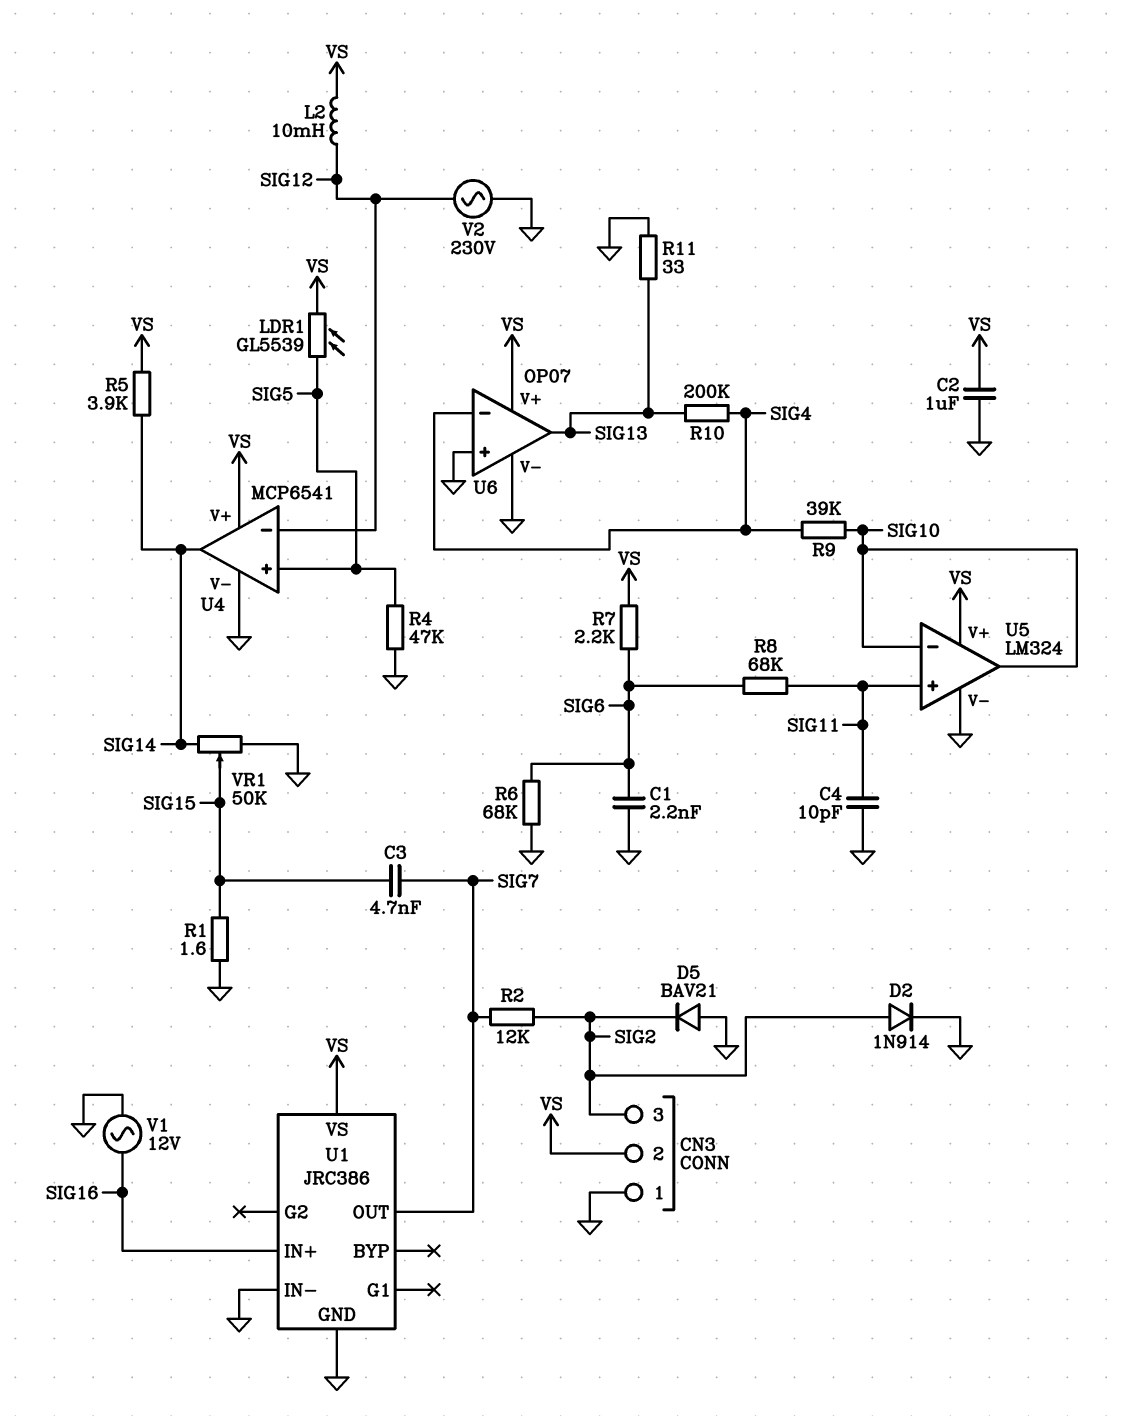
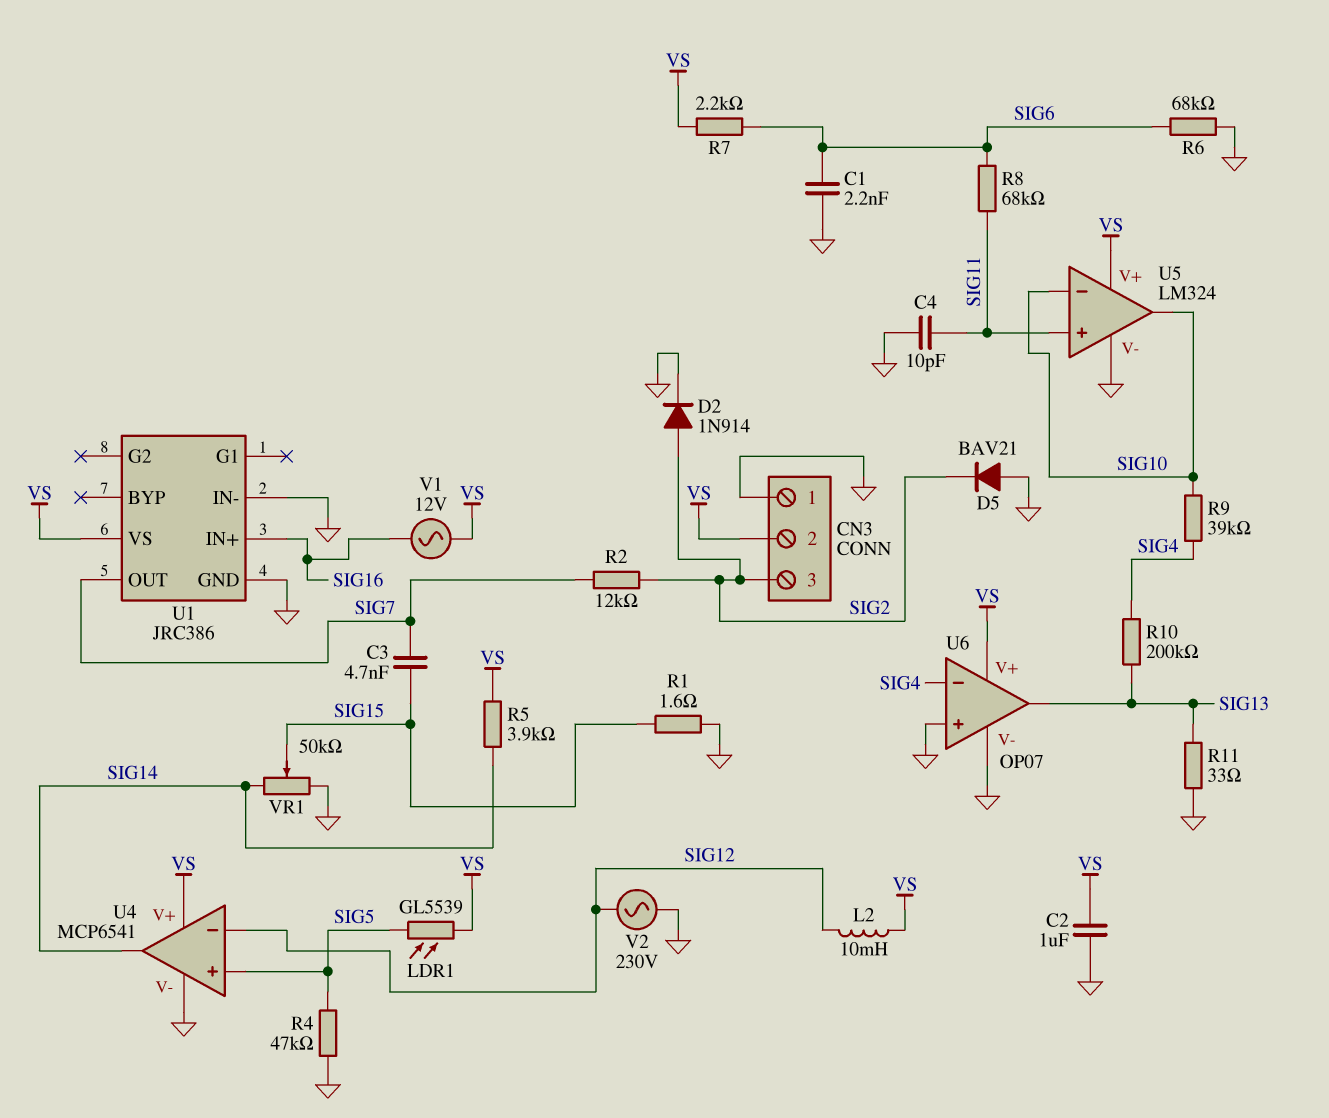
V1: AC 12V (GND, SIG16) -> AC 12V (SIG16, VS)

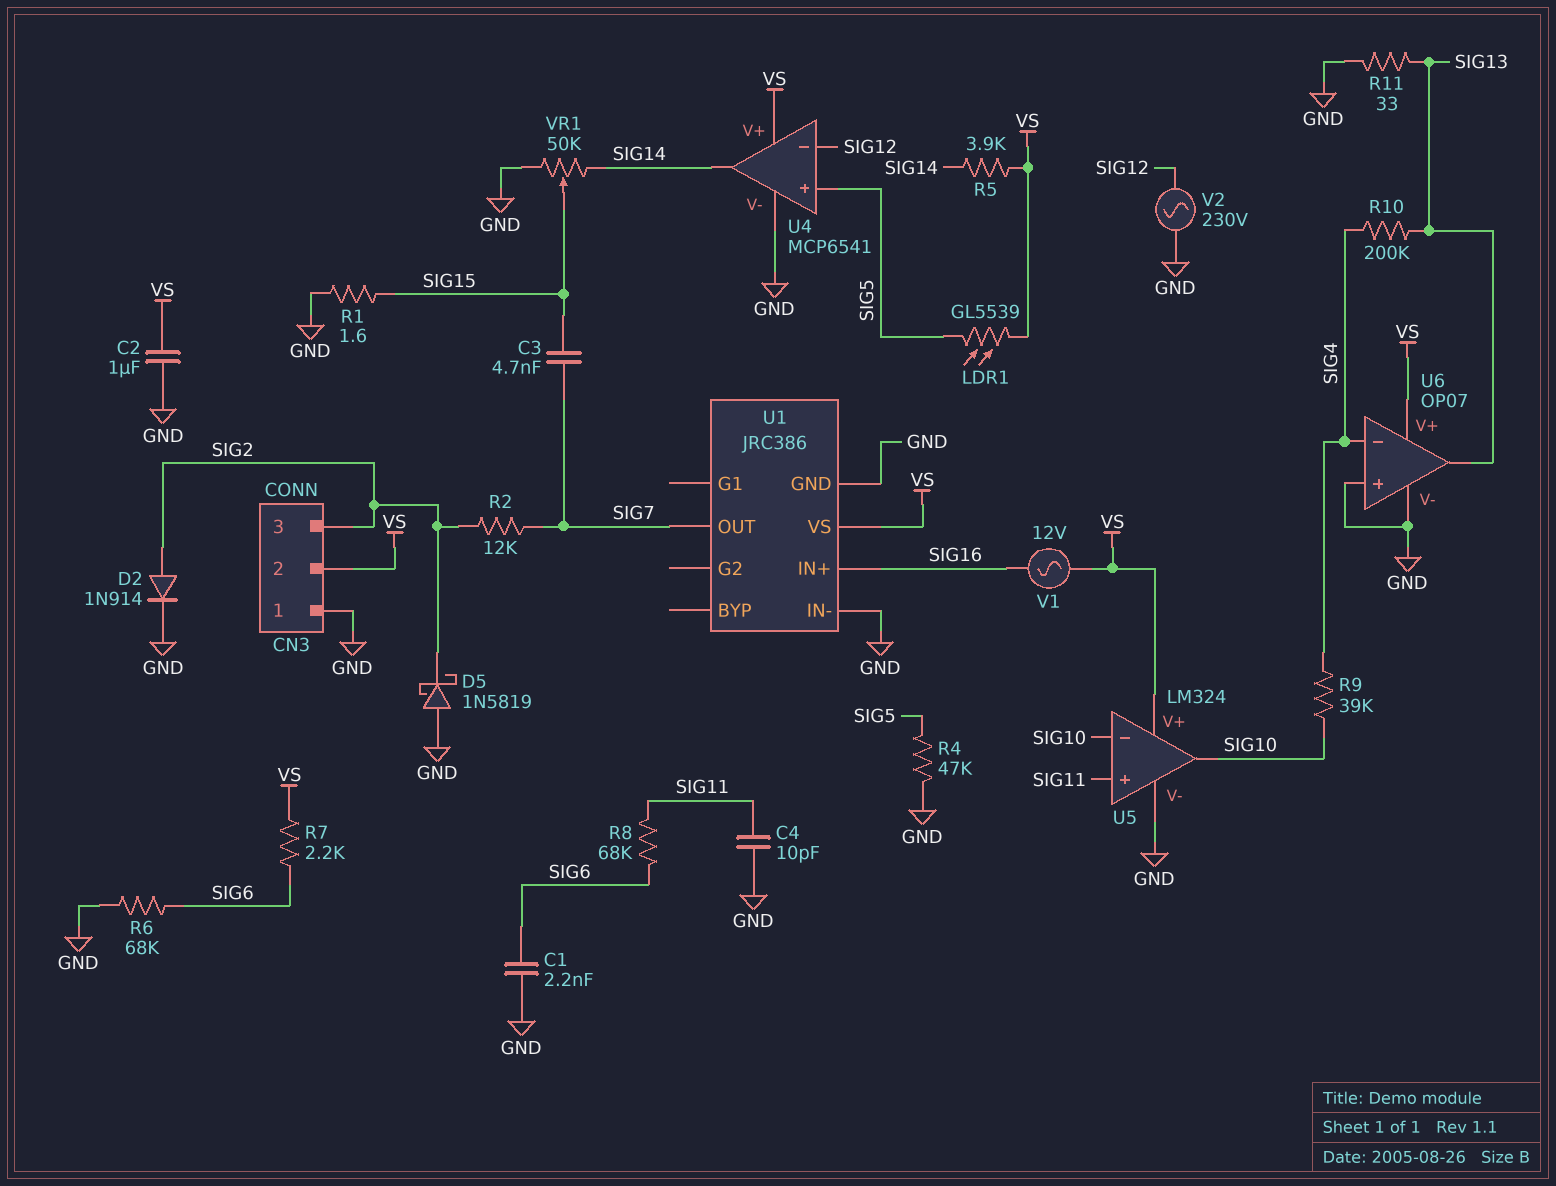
D5: diode BAV21 (A GND, K SIG2) -> schottky 1N5819 (A GND, K SIG2)
L2: 10mH (SIG12, VS) -> none

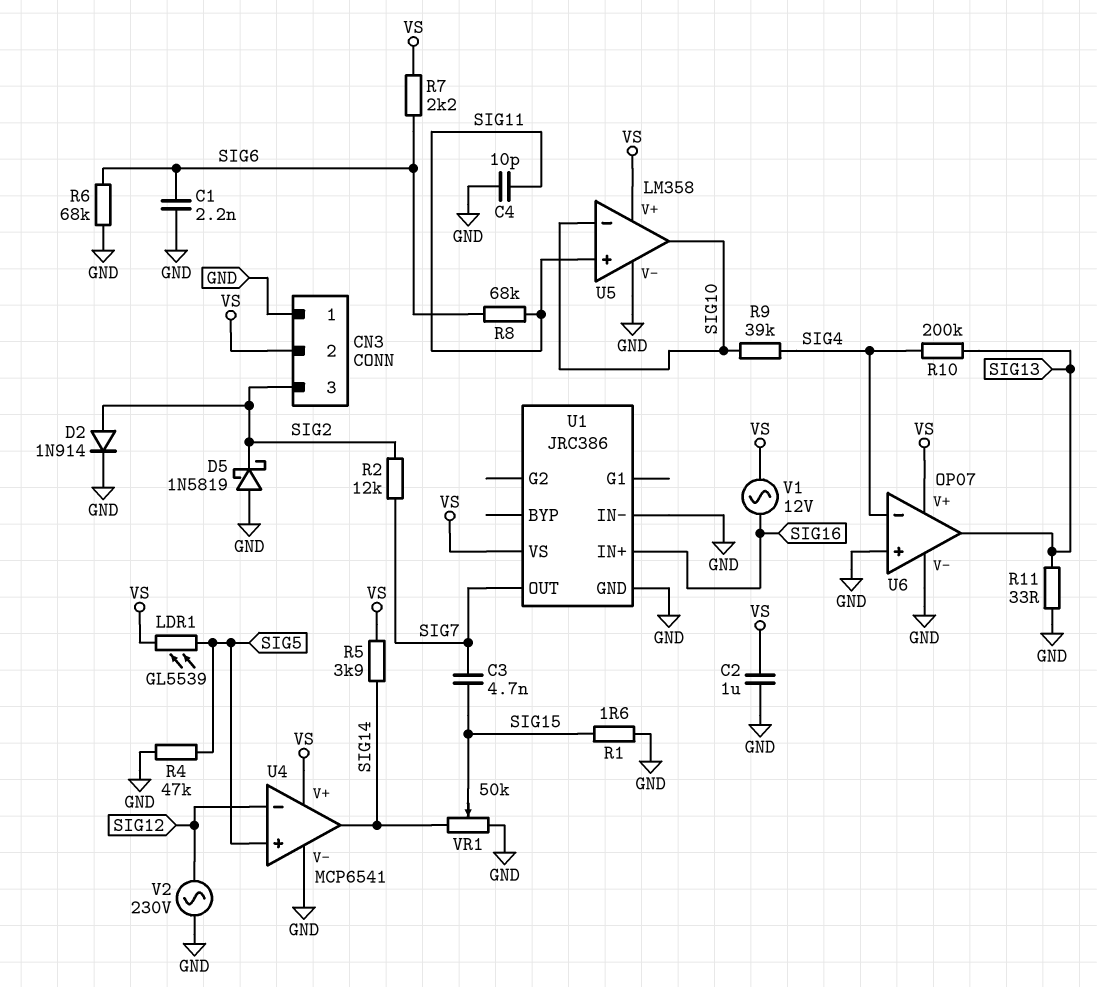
U5: LM324 -> LM358

